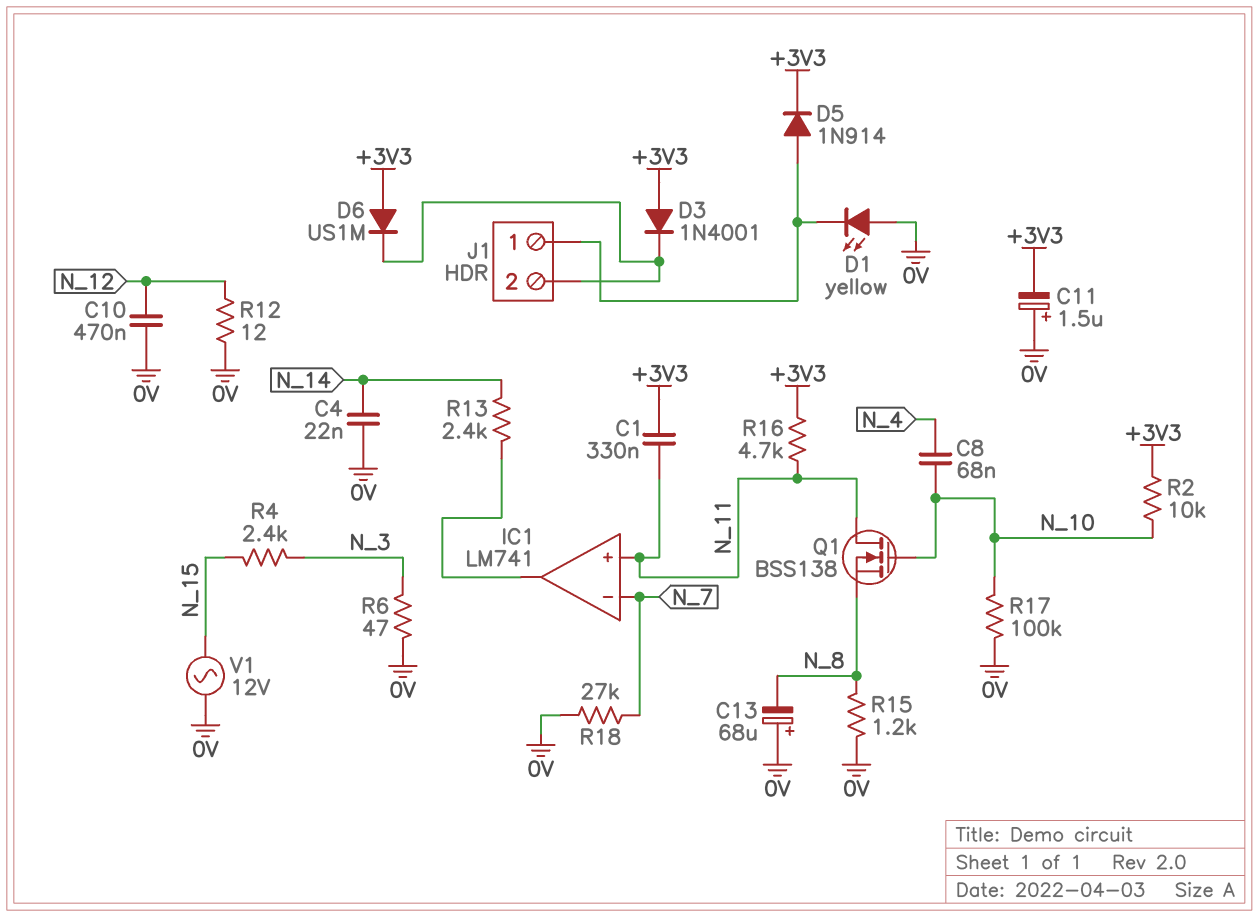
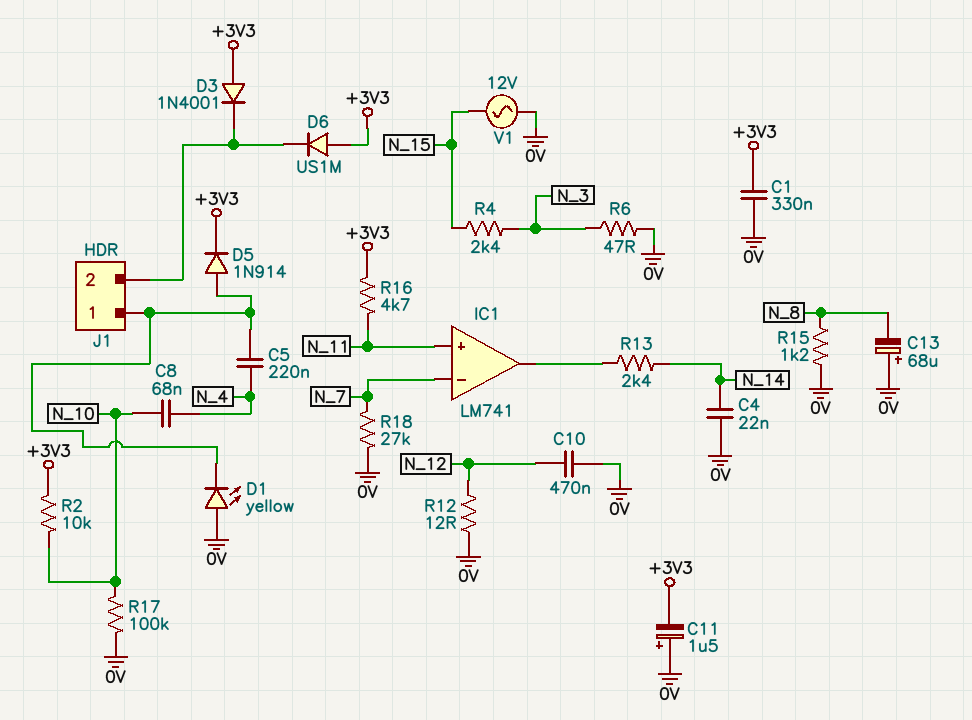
C1: 330nF (+3V3, N_11) -> 330nF (+3V3, 0V)
C5: none -> 220nF (J1/1, N_4)
Q1: NMOS BSS138 (G N_10, D N_11, S N_8) -> none

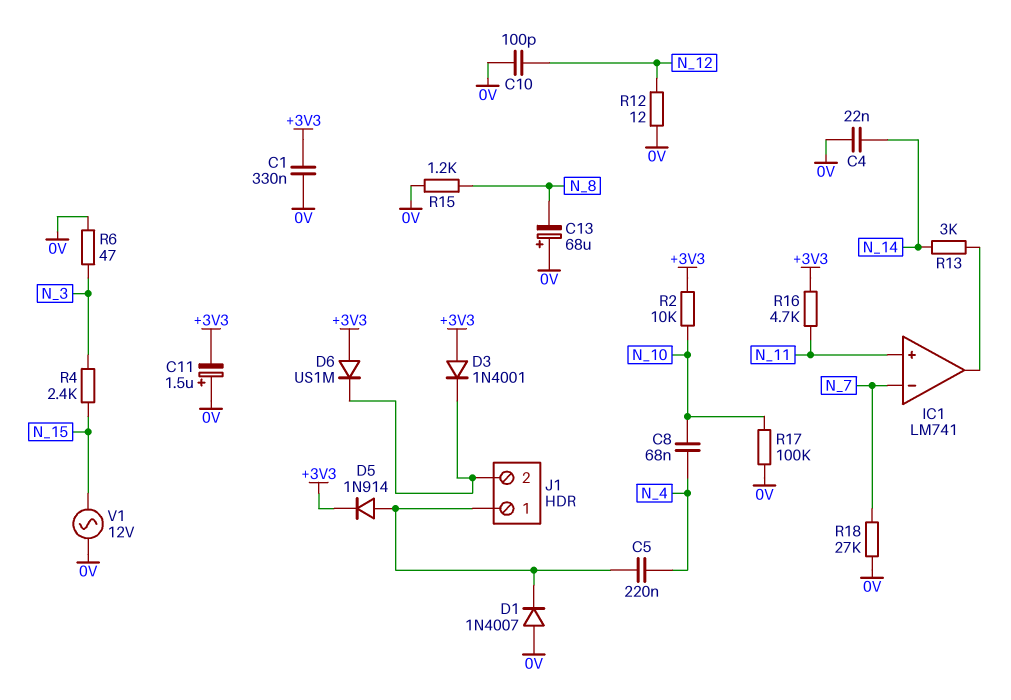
C10: 470nF (0V, N_12) -> 100pF (0V, N_12)
D1: LED yellow (A 0V, K J1/1) -> diode 1N4007 (A 0V, K J1/1)
R13: 2.4k (IC1/out, N_14) -> 3k (IC1/out, N_14)

